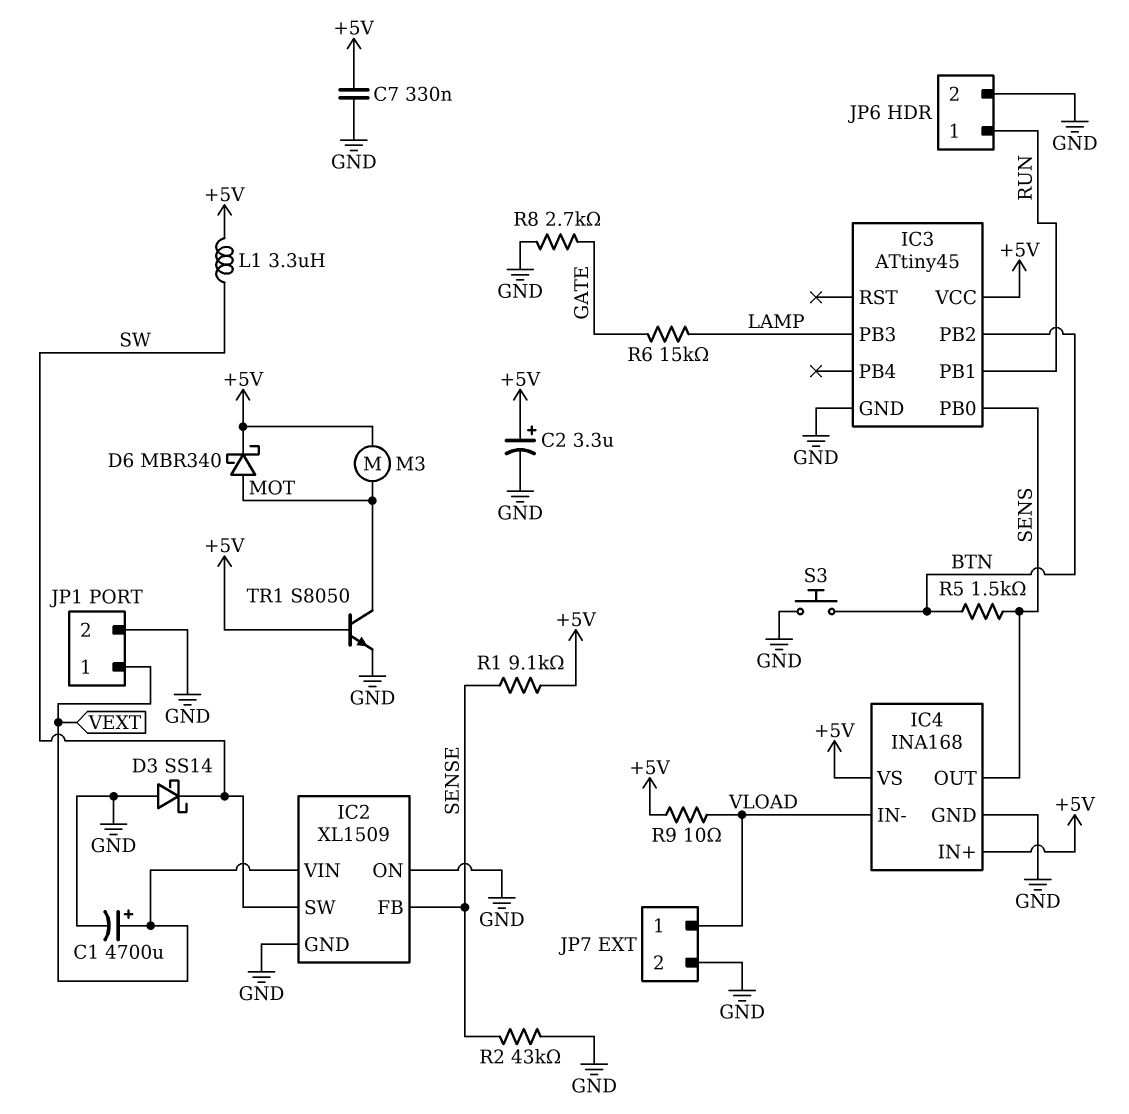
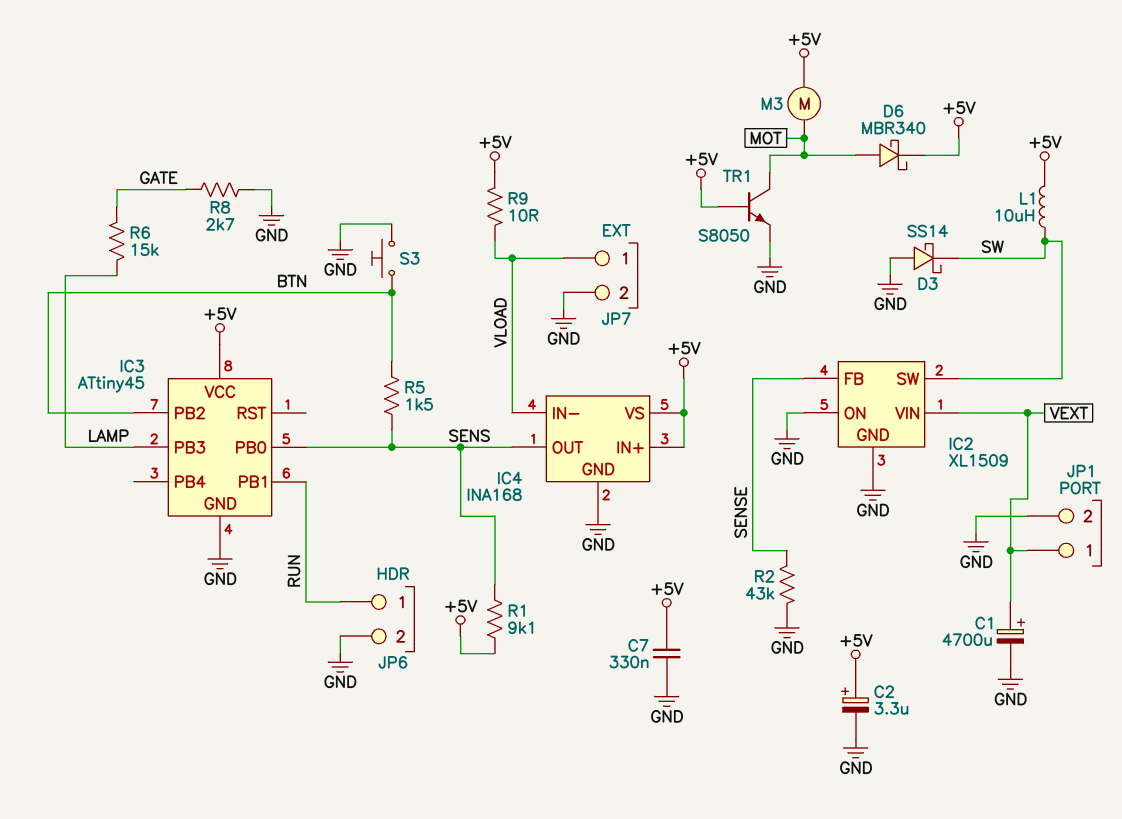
L1: 3.3uH (+5V, SW) -> 10uH (+5V, SW)
R1: 9.1k (+5V, SENSE) -> 9.1k (+5V, SENS)

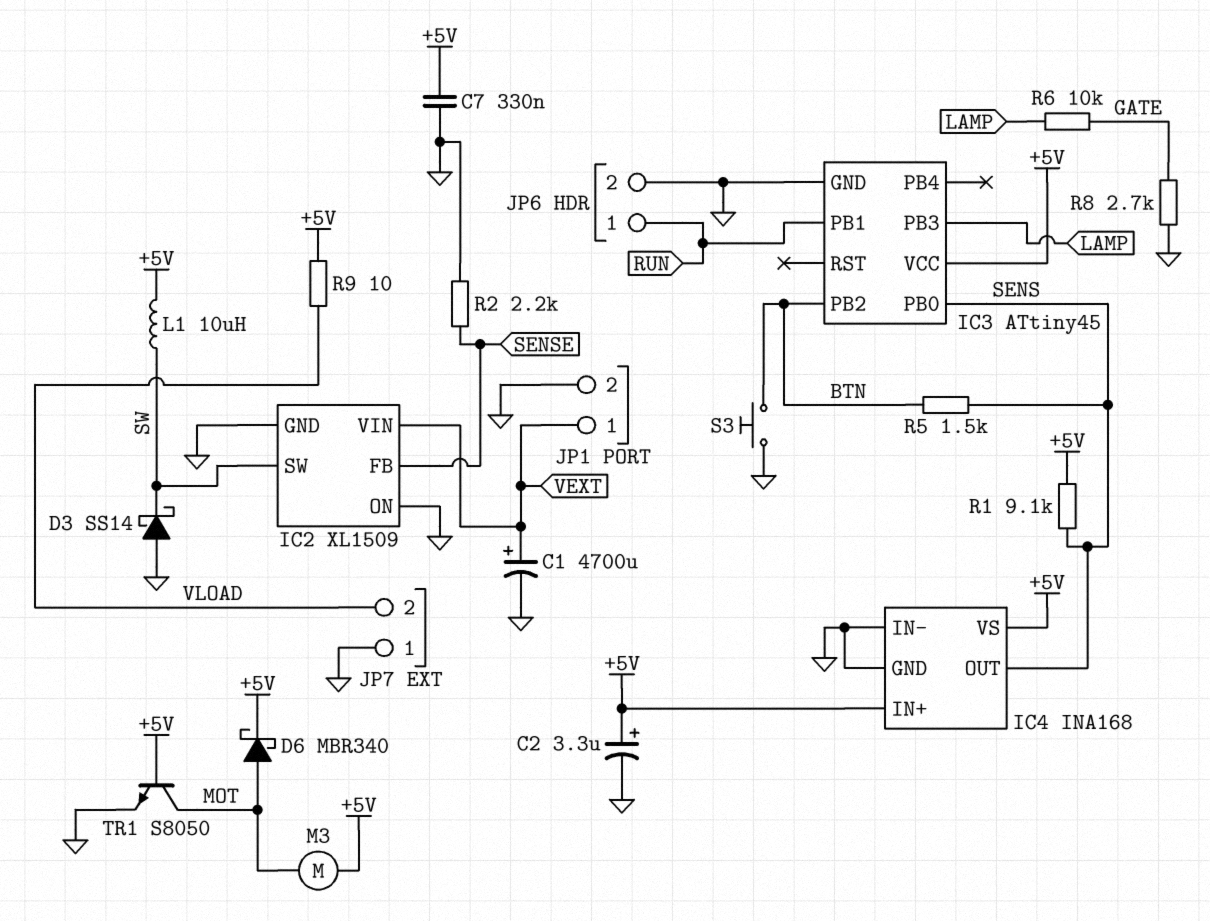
IC4 pin IN-: VLOAD -> GND
JP7 pin 1: VLOAD -> GND
JP7 pin 2: GND -> VLOAD
R2: 43k (GND, SENSE) -> 2.2k (GND, SENSE)
R6: 15k (GATE, LAMP) -> 10k (GATE, LAMP)

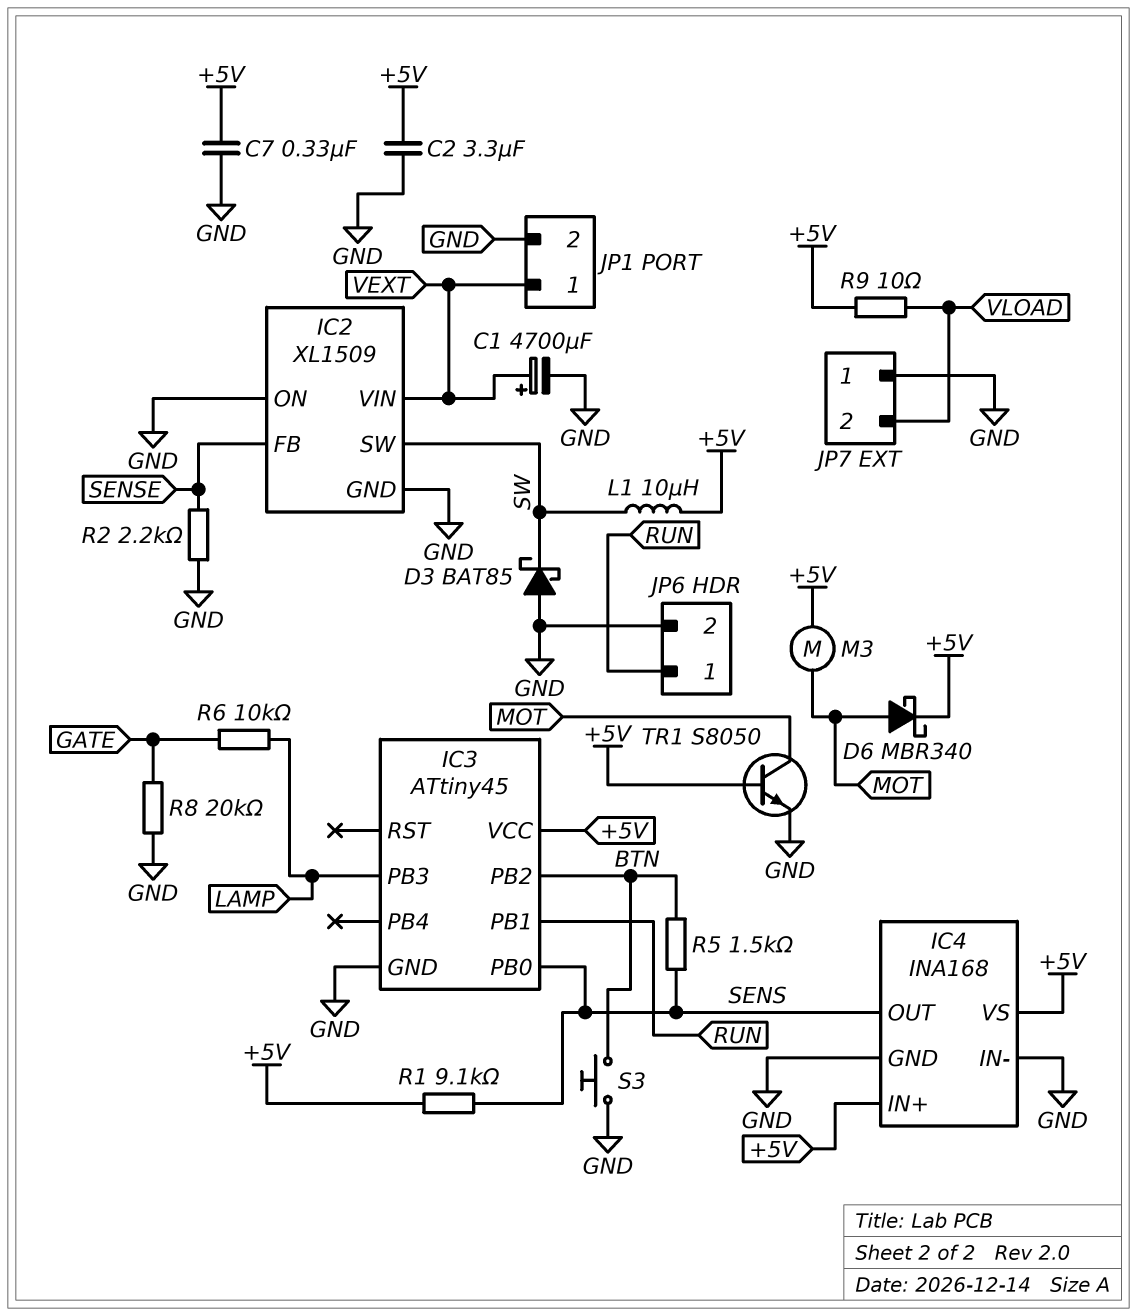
C2: 3.3uF (plus +5V, minus GND) -> 3.3uF (+5V, GND)
D3: schottky SS14 (A GND, K SW) -> schottky BAT85 (A GND, K SW)
R8: 2.7k (GATE, GND) -> 20k (GATE, GND)

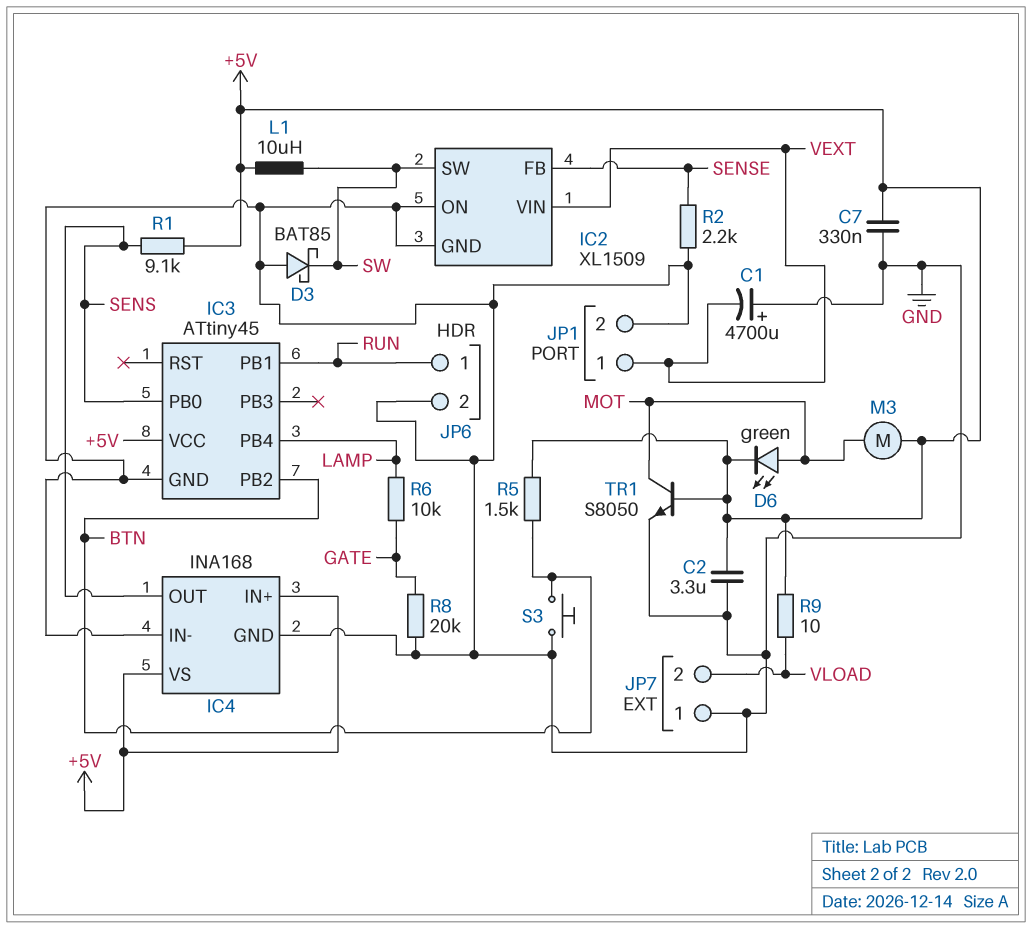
C1: 4700uF (plus VEXT, minus GND) -> 4700uF (plus GND, minus VEXT)
D6: schottky MBR340 (A MOT, K +5V) -> LED green (A MOT, K +5V)
IC3 pin PB3: LAMP -> none
IC3 pin PB4: none -> LAMP
R5: 1.5k (BTN, SENS) -> 1.5k (+5V, BTN)

